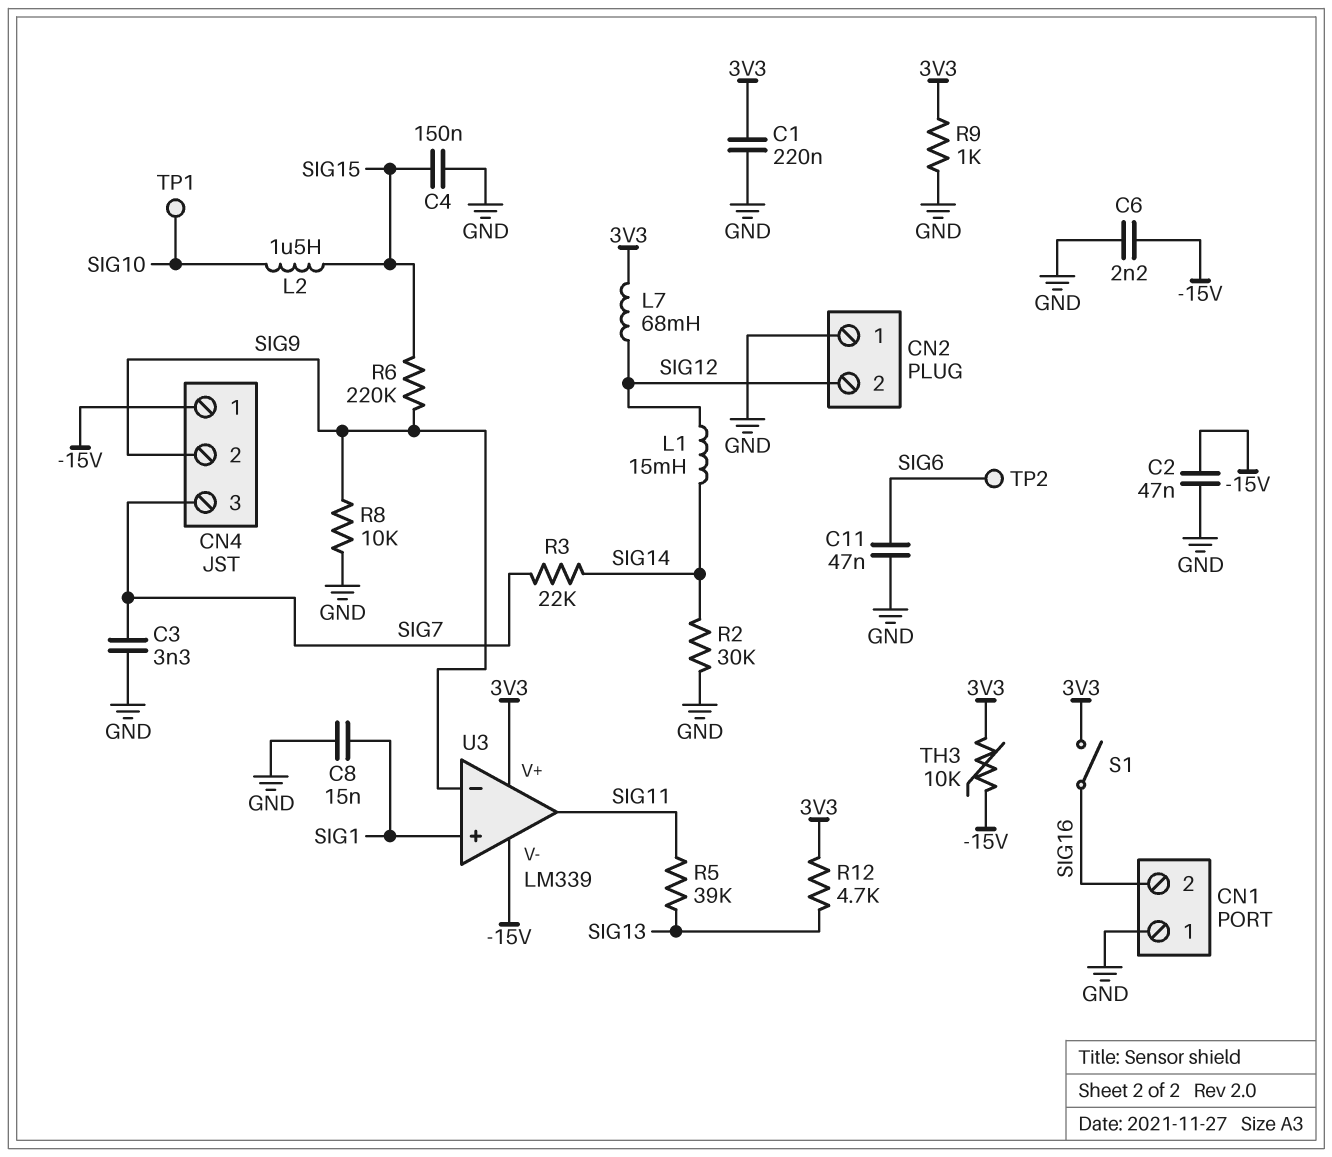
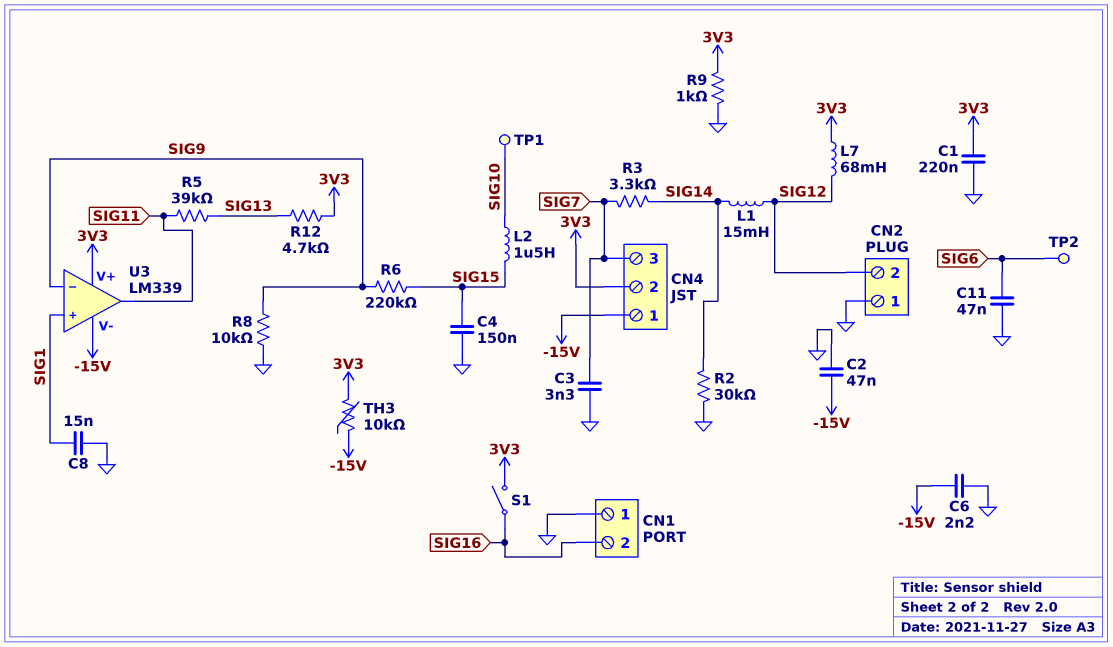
CN4 pin 2: SIG9 -> 3V3
R3: 22k (SIG7, SIG14) -> 3.3k (SIG7, SIG14)

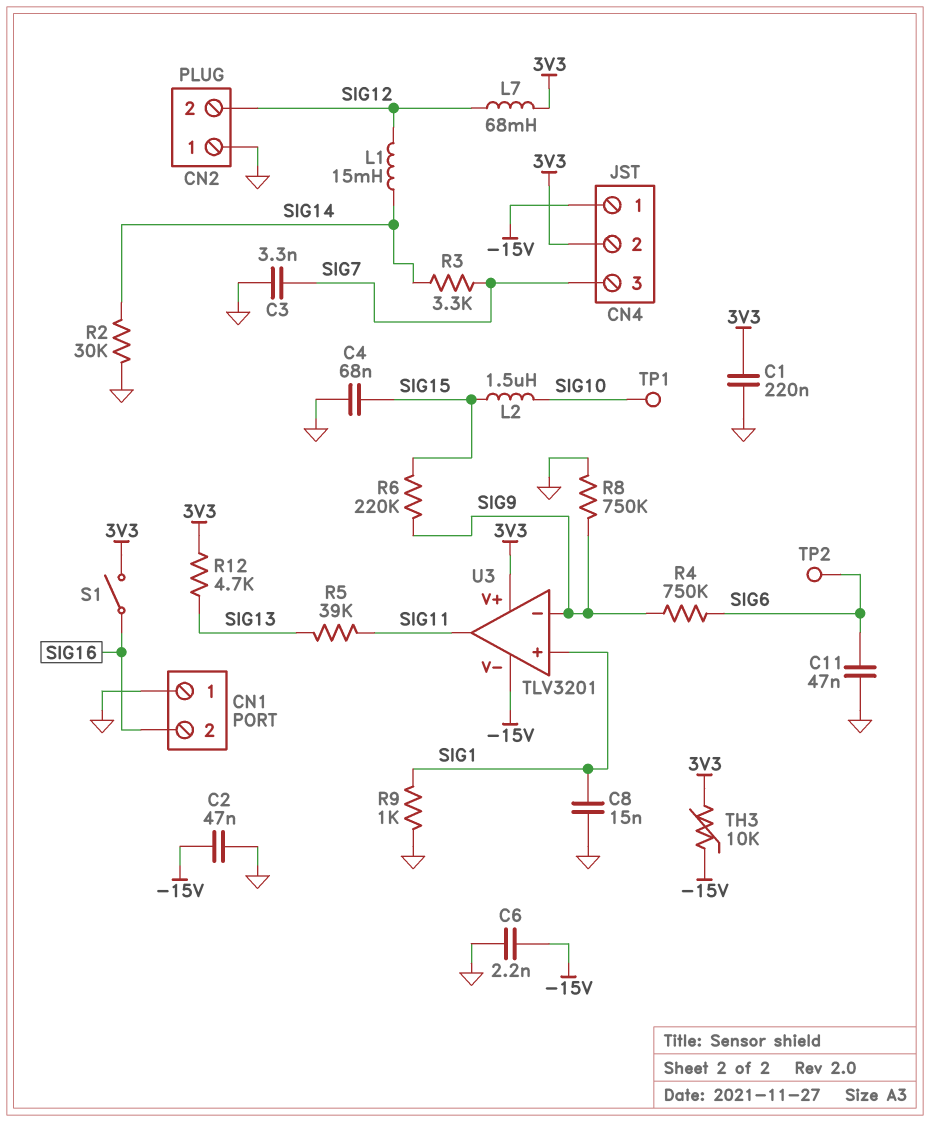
C4: 150nF (GND, SIG15) -> 68nF (GND, SIG15)
R4: none -> 750k (SIG6, SIG9)
R8: 10k (GND, SIG9) -> 750k (GND, SIG9)
R9: 1k (3V3, GND) -> 1k (GND, SIG1)
U3: LM339 -> TLV3201

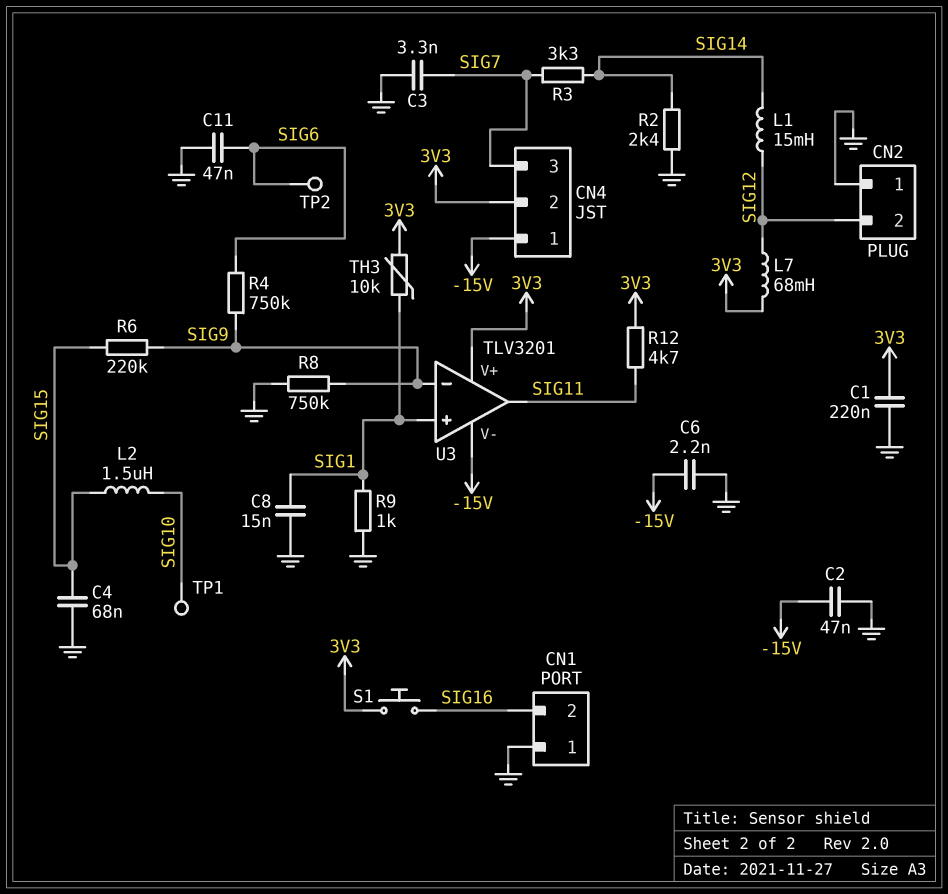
R2: 30k (GND, SIG14) -> 2.4k (GND, SIG14)
R5: 39k (SIG11, SIG13) -> none
R12: 4.7k (3V3, SIG13) -> 4.7k (3V3, SIG11)
S1: switch (3V3, SIG16) -> button (3V3, SIG16)
TH3: 10k (-15V, 3V3) -> 10k (3V3, SIG1)

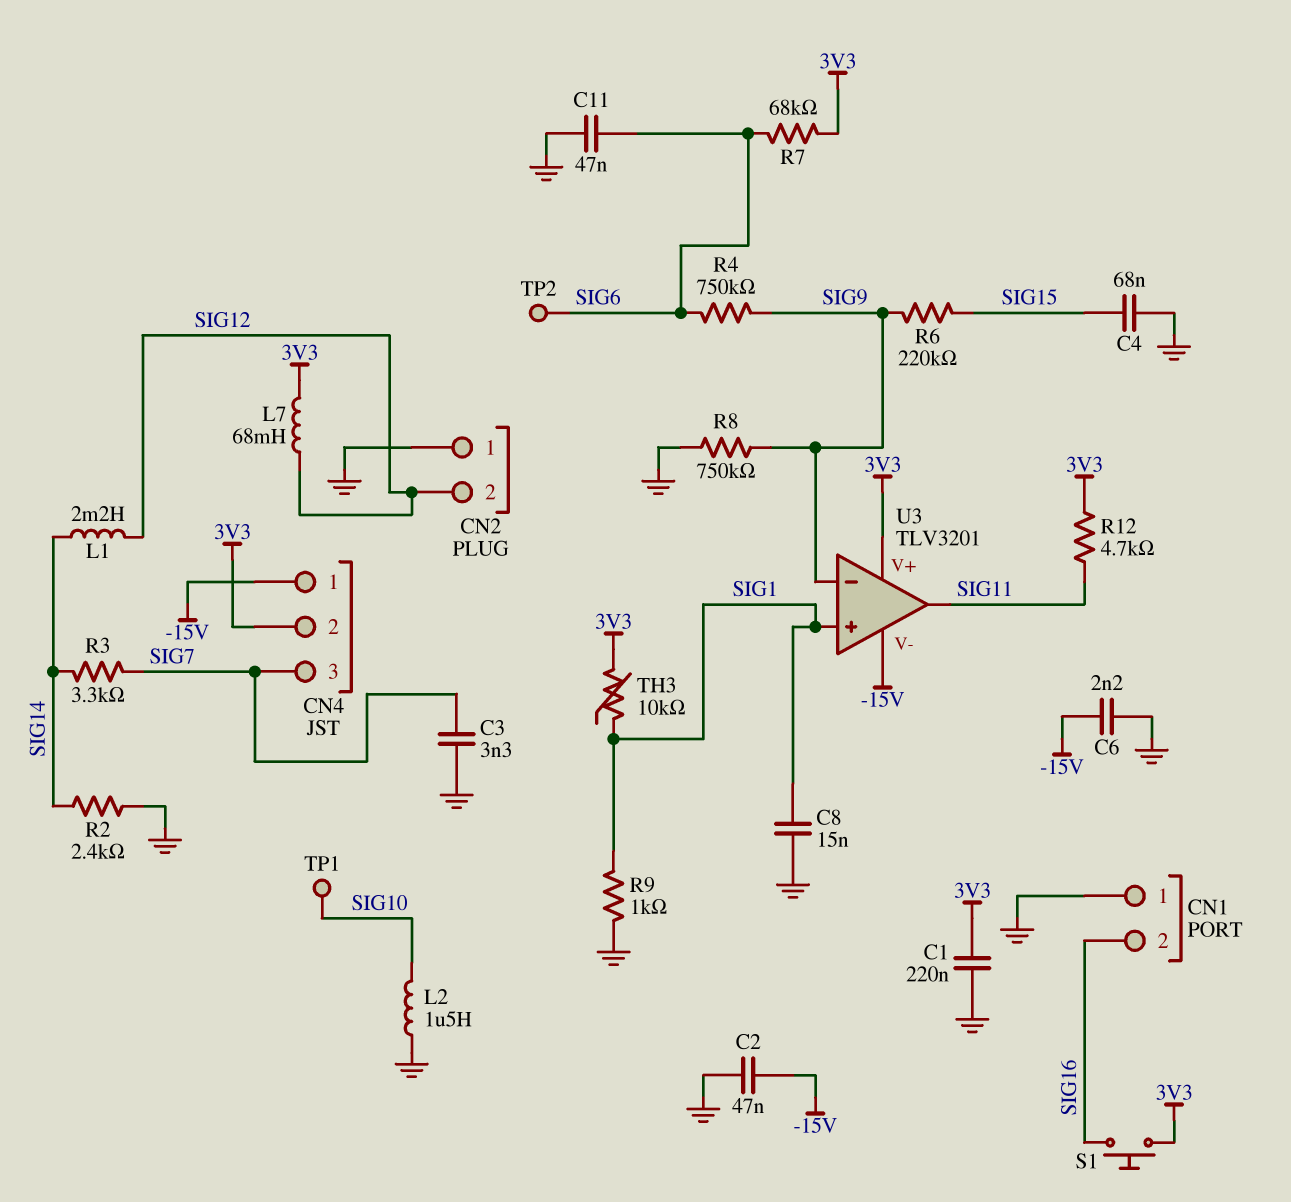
L1: 15mH (SIG12, SIG14) -> 2.2mH (SIG12, SIG14)
L2: 1.5uH (SIG10, SIG15) -> 1.5uH (GND, SIG10)
R7: none -> 68k (3V3, SIG6)

